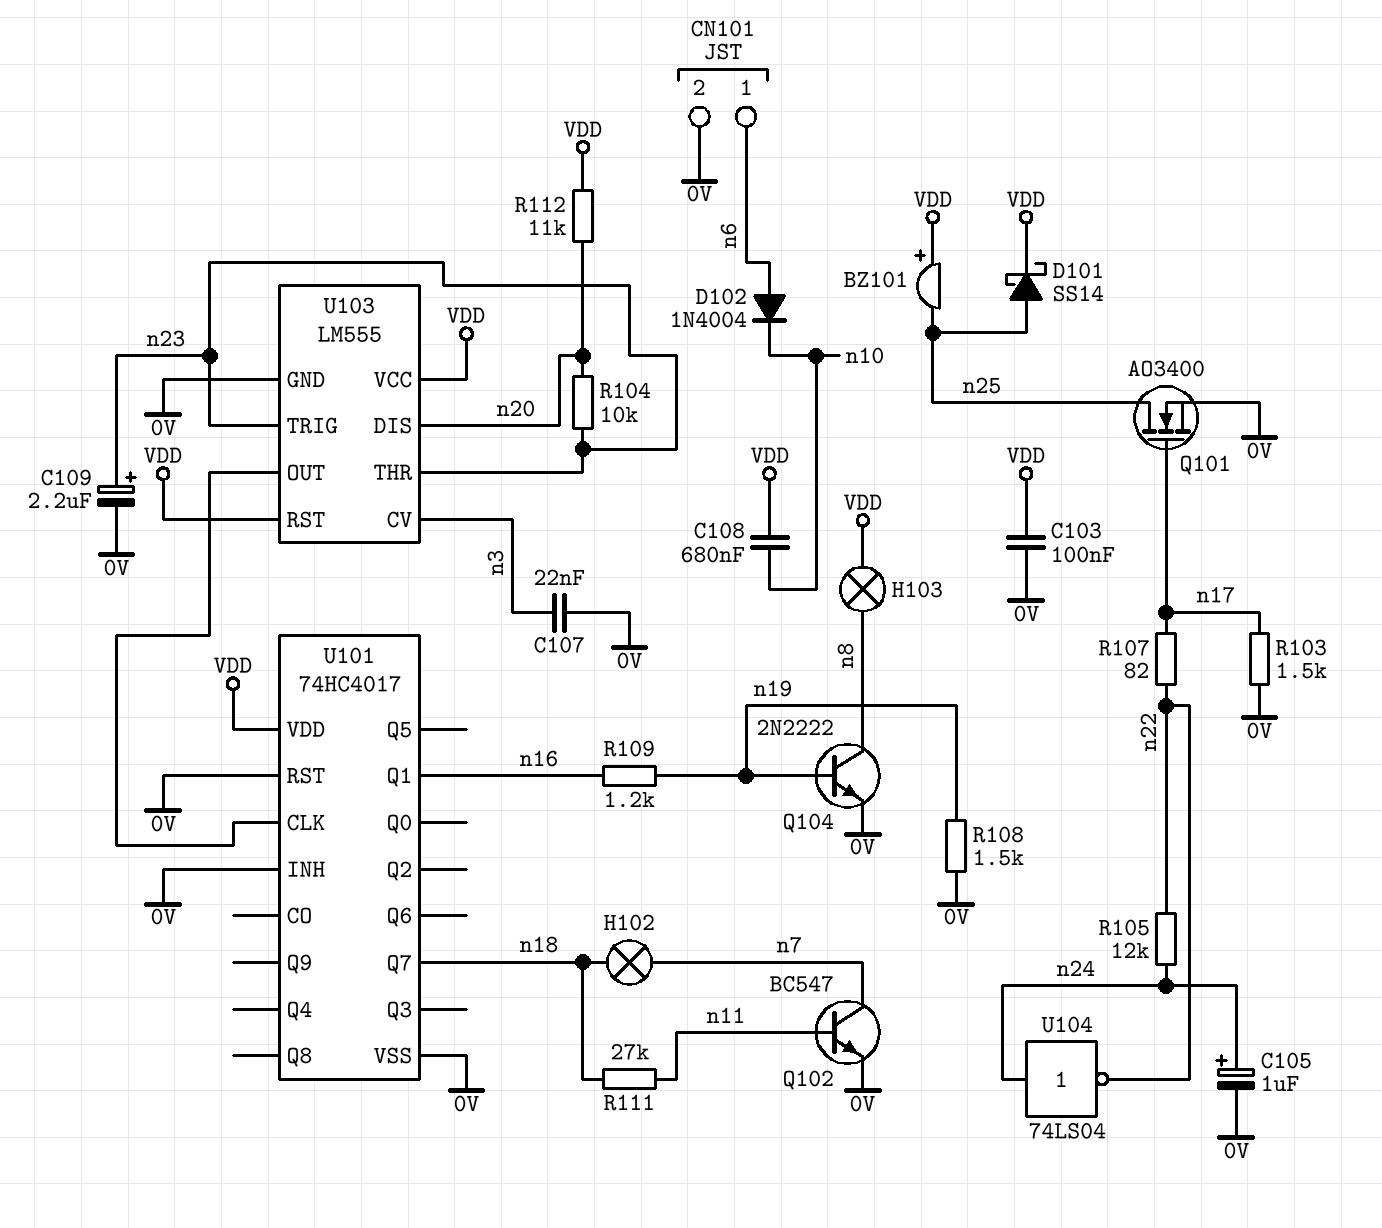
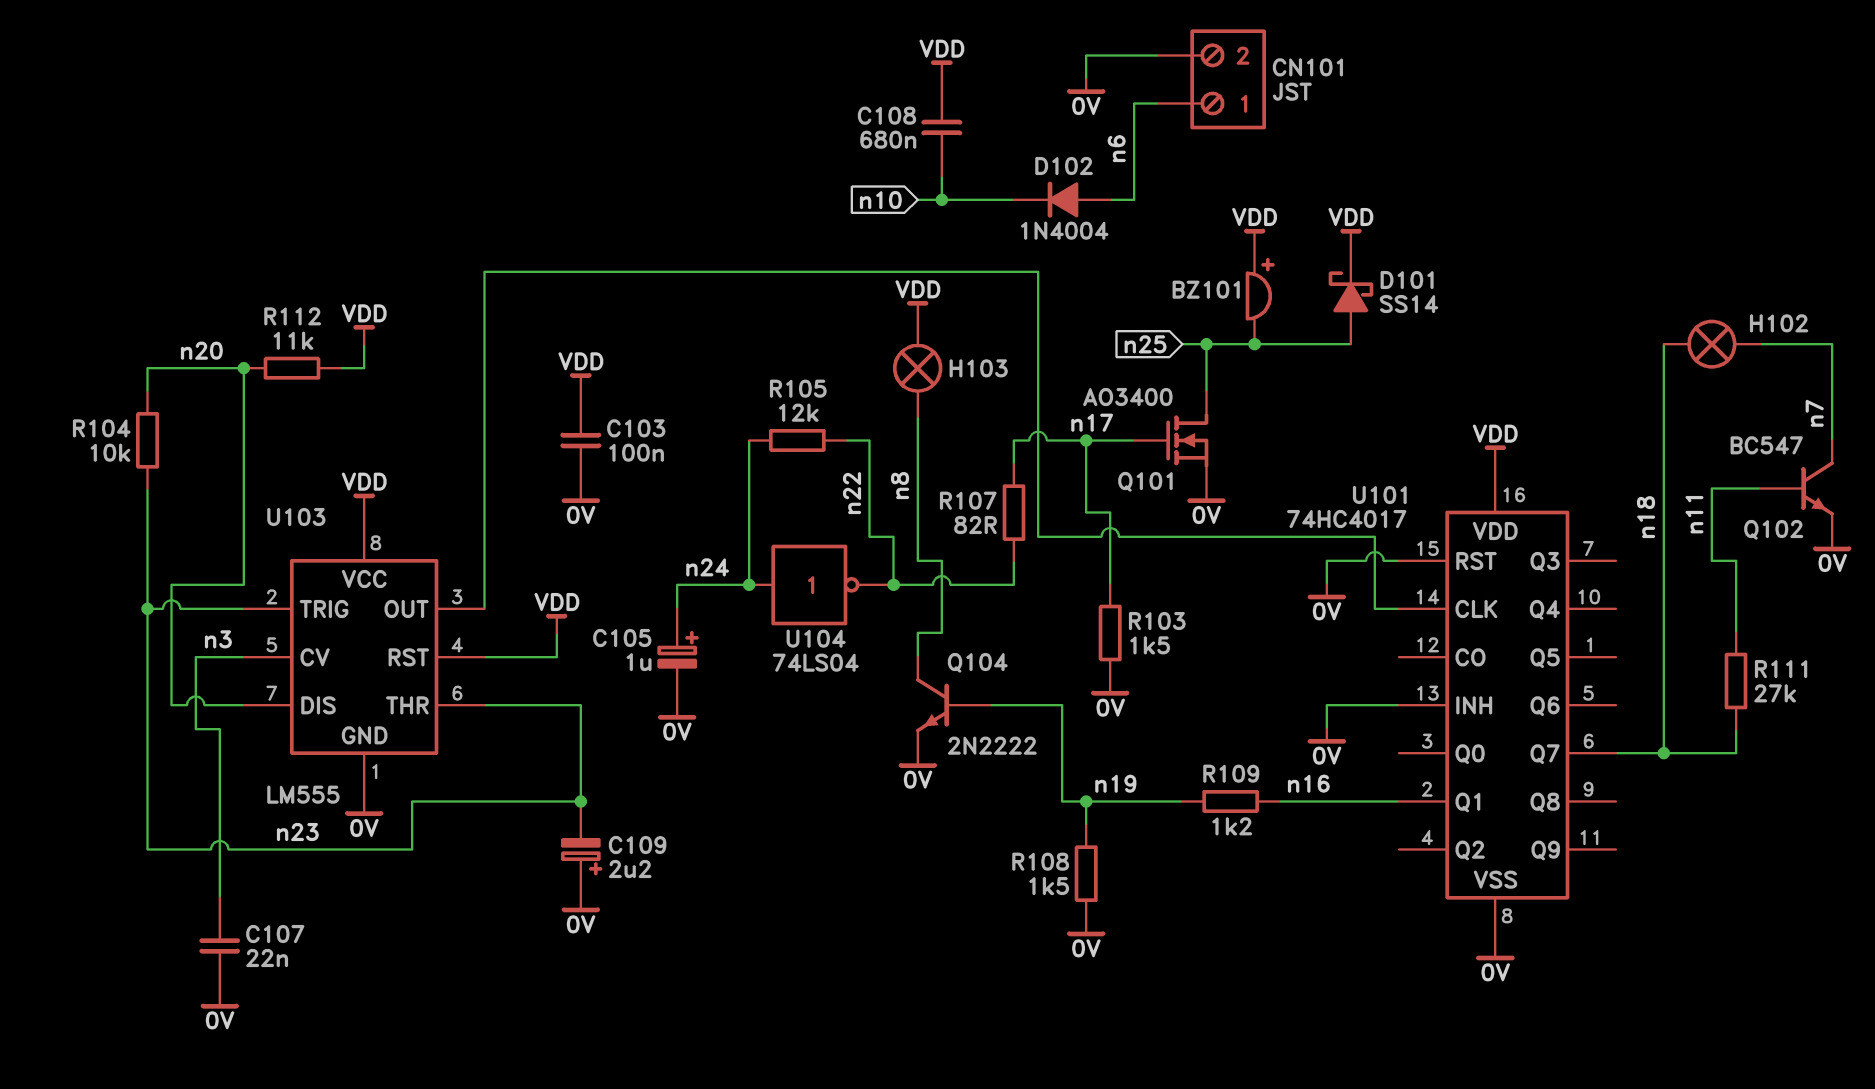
C109: 2.2uF (plus n23, minus 0V) -> 2.2uF (plus 0V, minus n23)

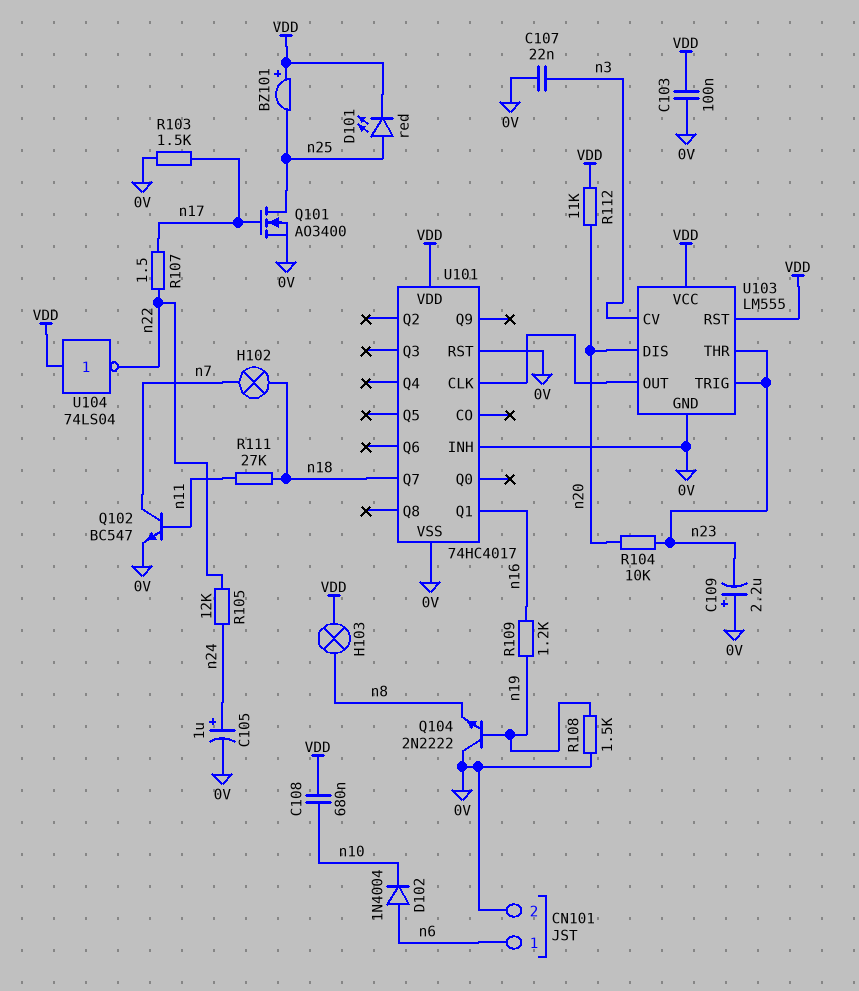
D101: schottky SS14 (A n25, K VDD) -> LED red (A n25, K VDD)
Q104: NPN 2N2222 (B n19, C n8, E 0V) -> NPN 2N2222 (B n19, C 0V, E n8)
R107: 82 (n17, n22) -> 1.5 (n17, n22)
U104: NOT 74LS04 (in n24, out n22) -> NOT 74LS04 (in VDD, out n22)

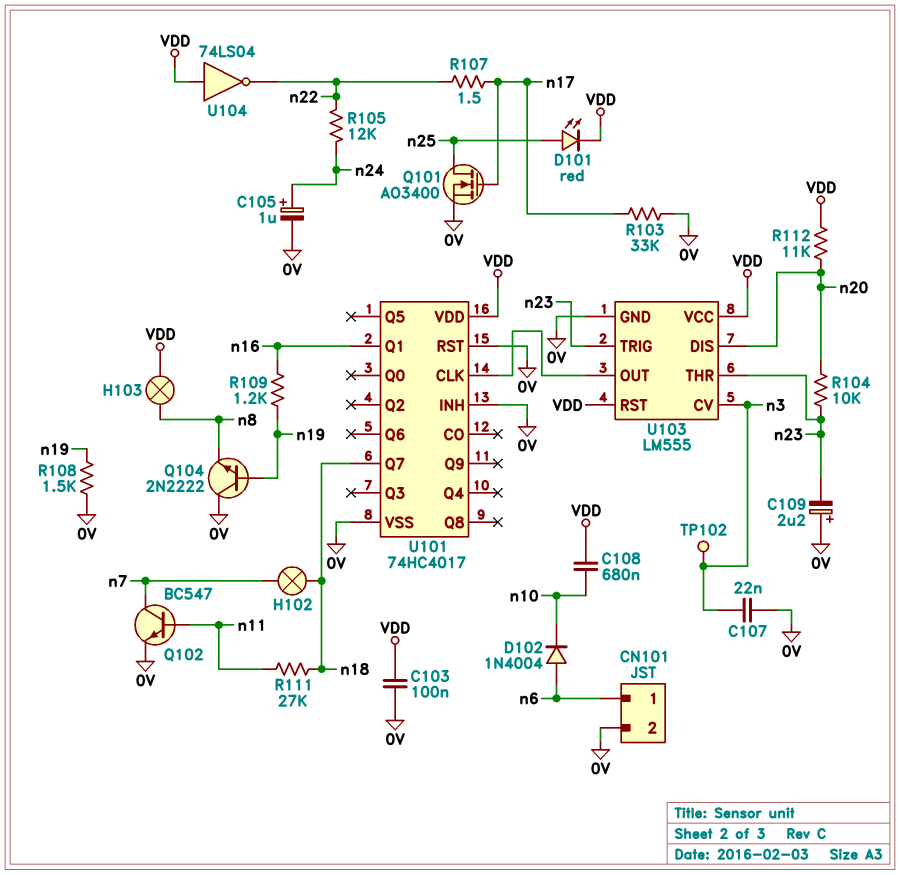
BZ101: buzzer (plus VDD, minus n25) -> none
R103: 1.5k (0V, n17) -> 33k (0V, n17)
TP102: none -> test point (n3)

